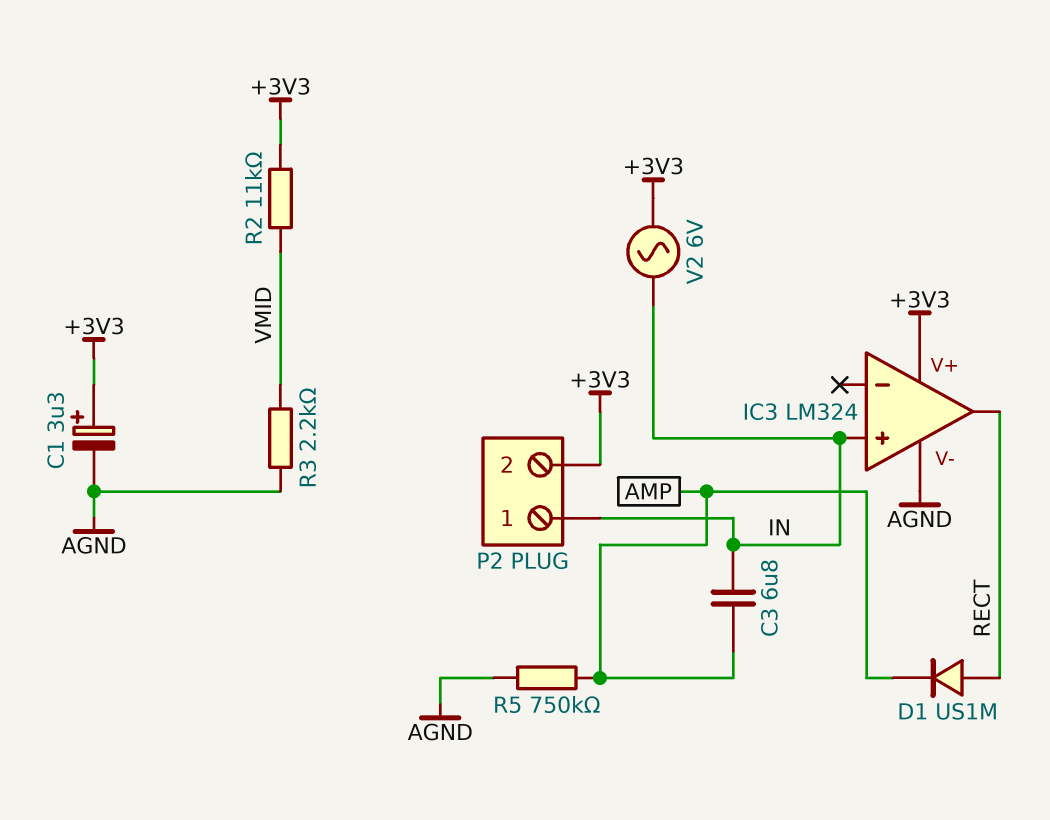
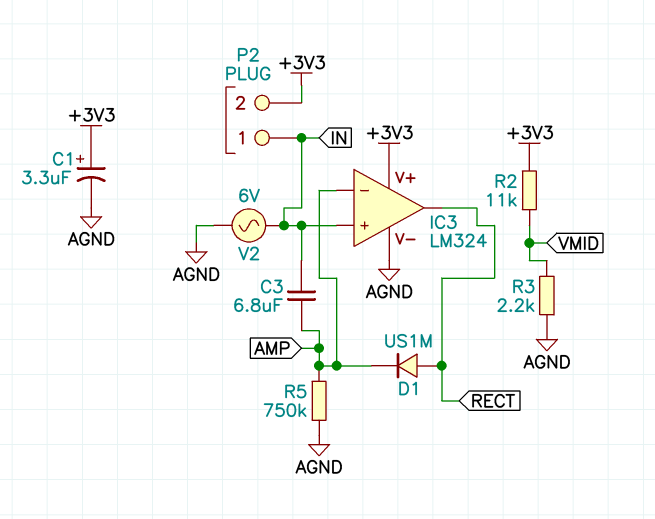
IC3 pin in-: none -> AMP
V2: AC 6V (+3V3, IN) -> AC 6V (AGND, IN)

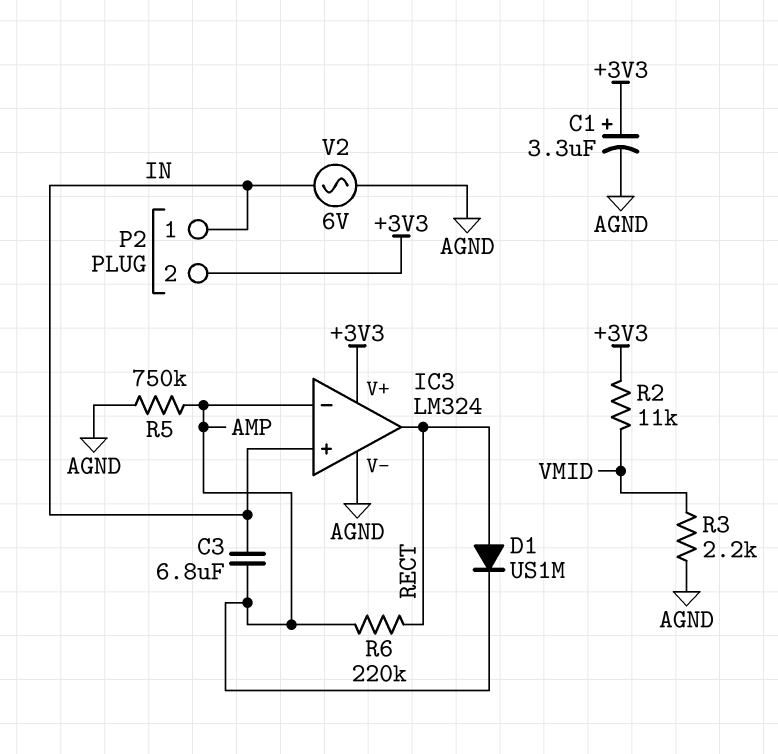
R6: none -> 220k (AMP, RECT)

